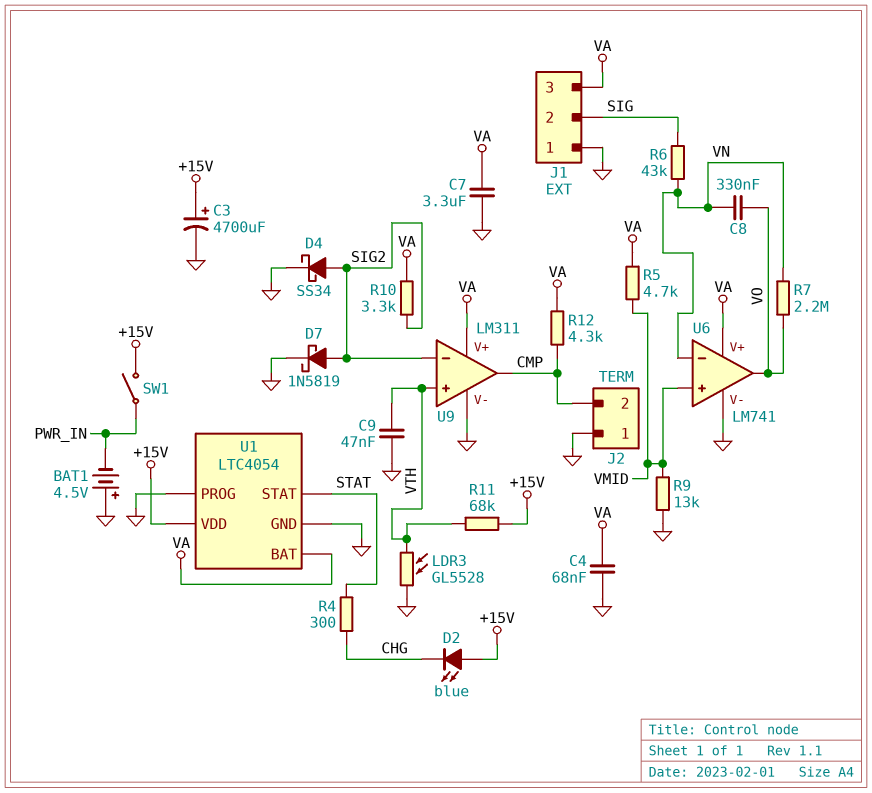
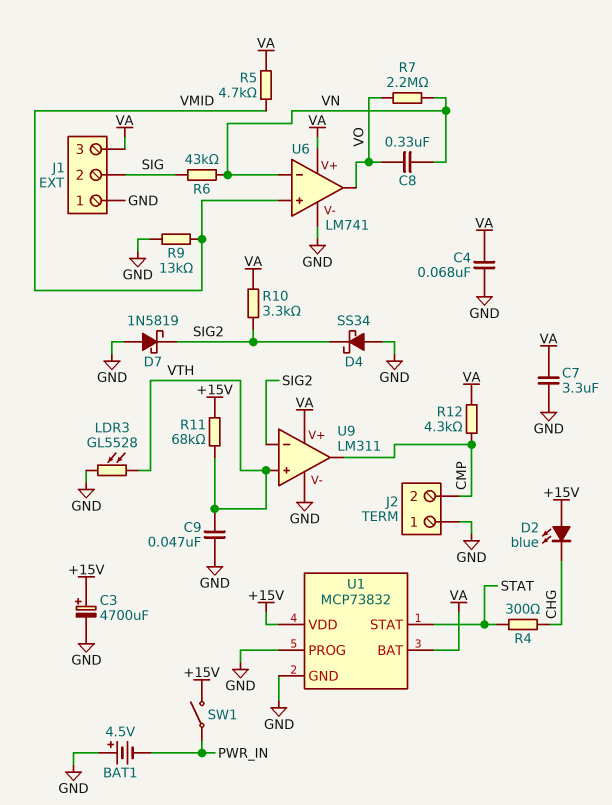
D4: schottky SS34 (A SIG2, K GND) -> schottky SS34 (A GND, K SIG2)
D7: schottky 1N5819 (A SIG2, K GND) -> schottky 1N5819 (A GND, K SIG2)
U1: LTC4054 -> MCP73832

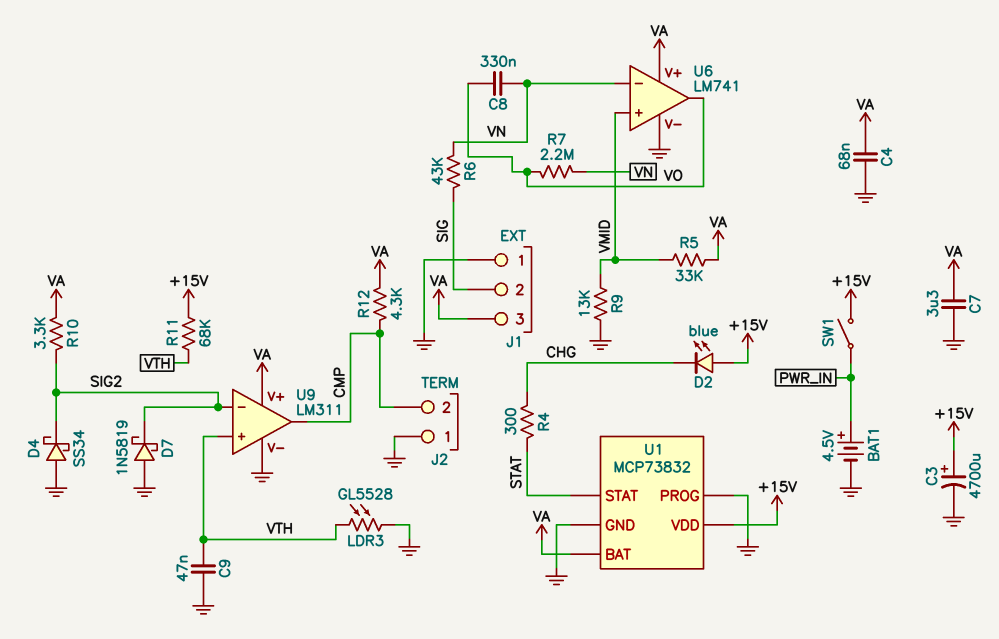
BAT1: 4.5V (plus GND, minus PWR_IN) -> 4.5V (plus PWR_IN, minus GND)
R5: 4.7k (VA, VMID) -> 33k (VA, VMID)

